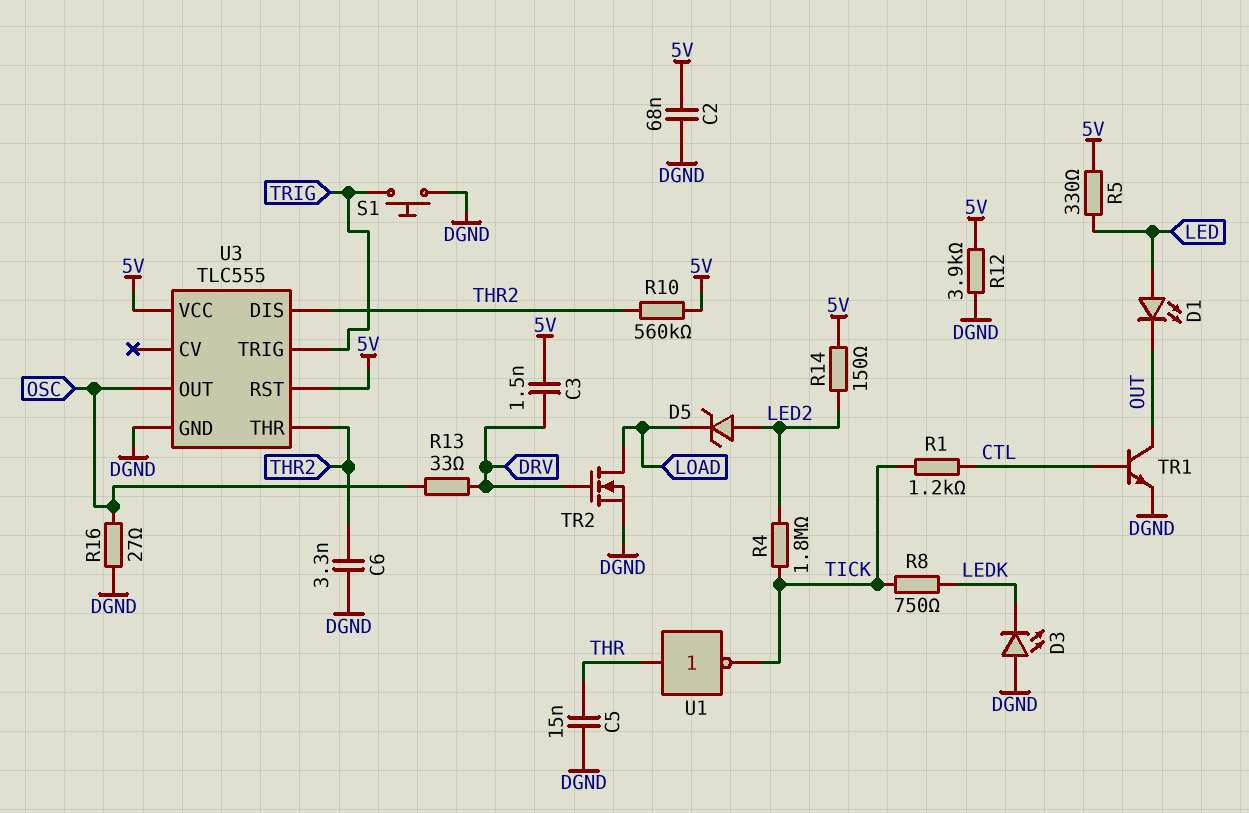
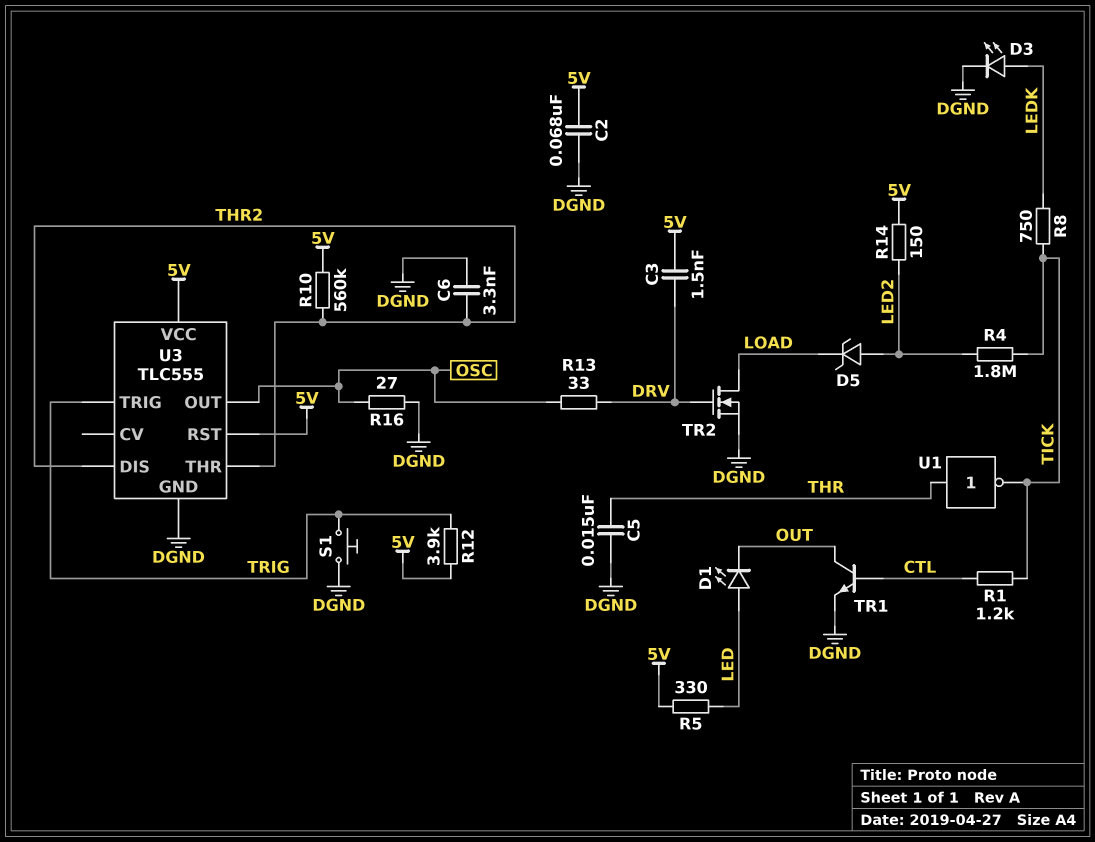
D3: LED (A DGND, K LEDK) -> LED (A LEDK, K DGND)
R12: 3.9k (5V, DGND) -> 3.9k (5V, TRIG)

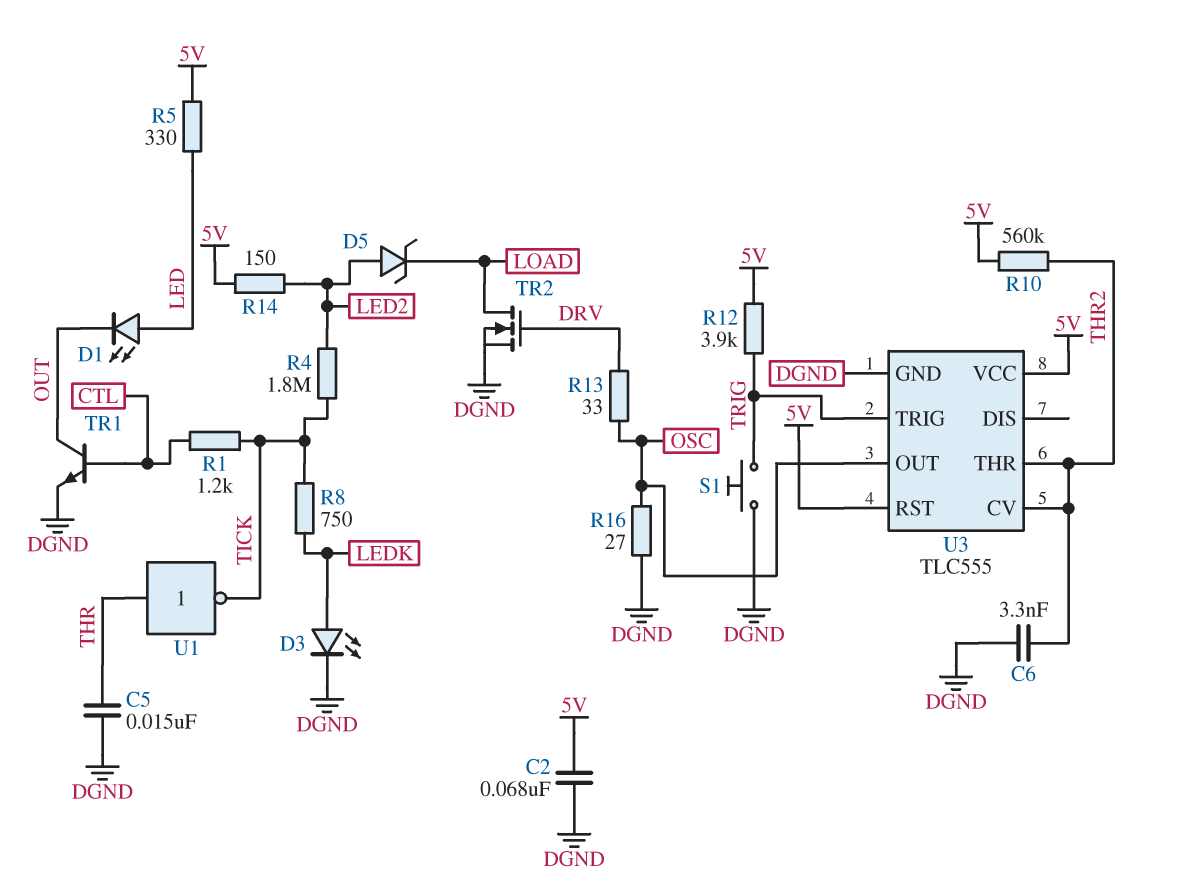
C3: 1.5nF (5V, DRV) -> none
U3 pin CV: none -> THR2
U3 pin DIS: THR2 -> none

